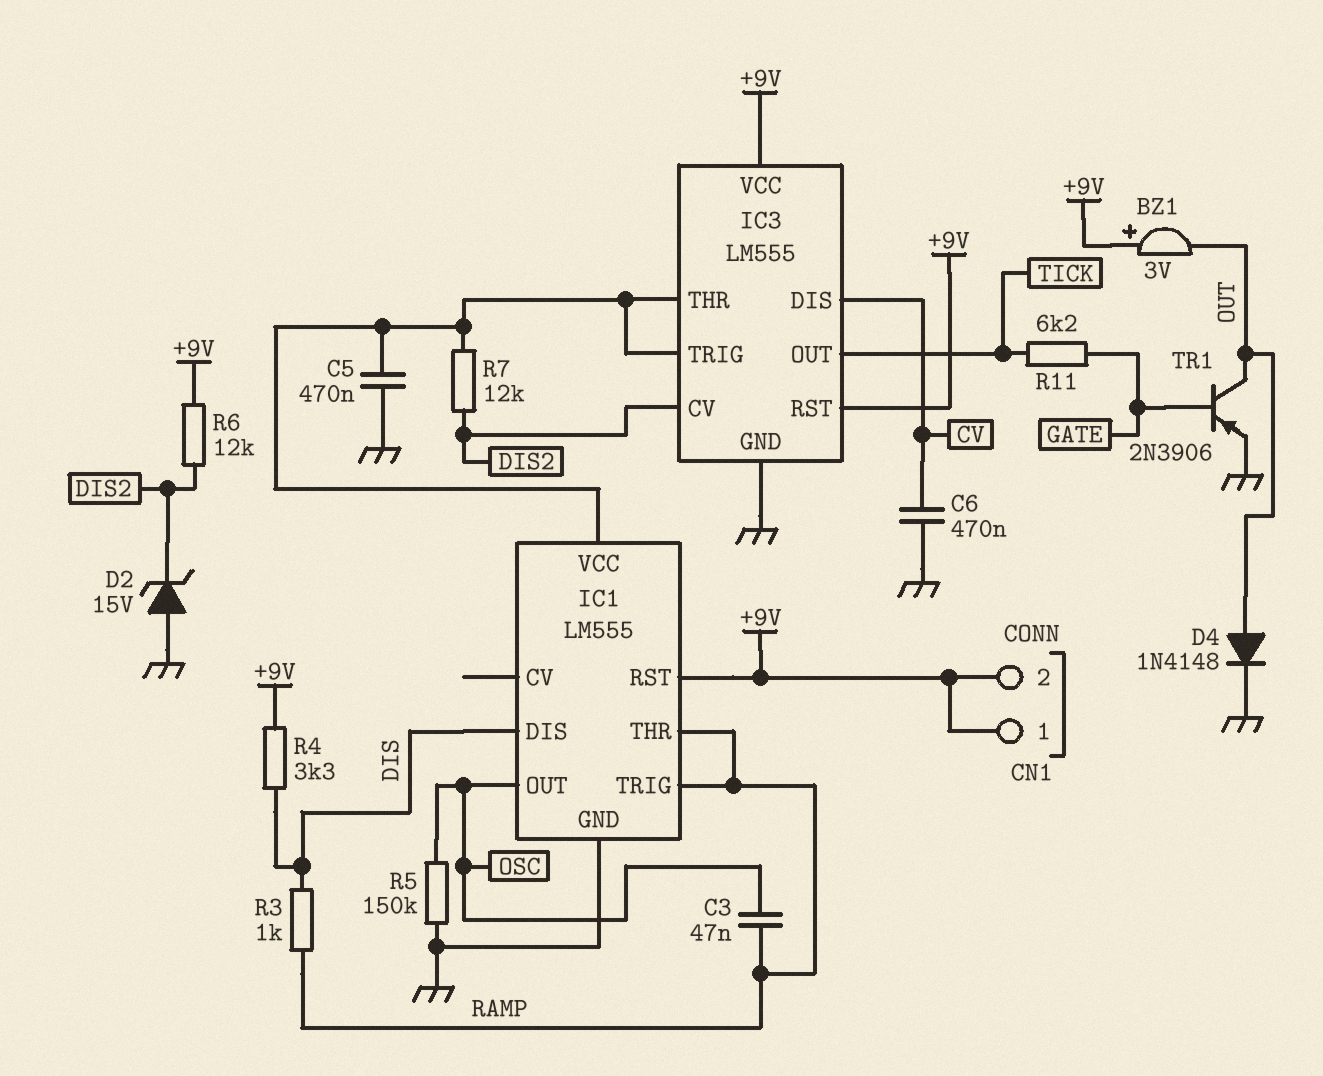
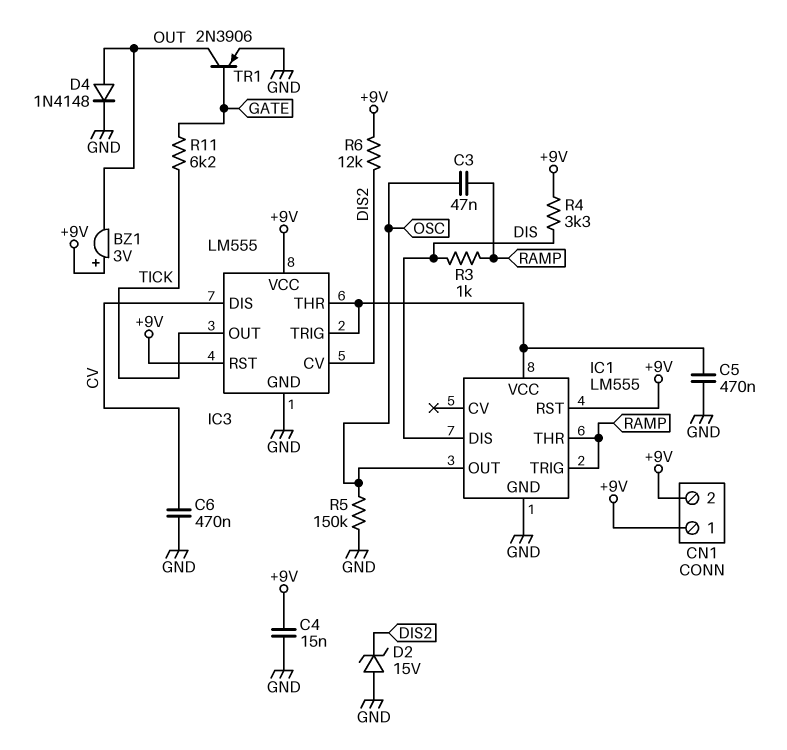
C4: none -> 15nF (+9V, GND)
R7: 12k (DIS2, IC1/VCC) -> none

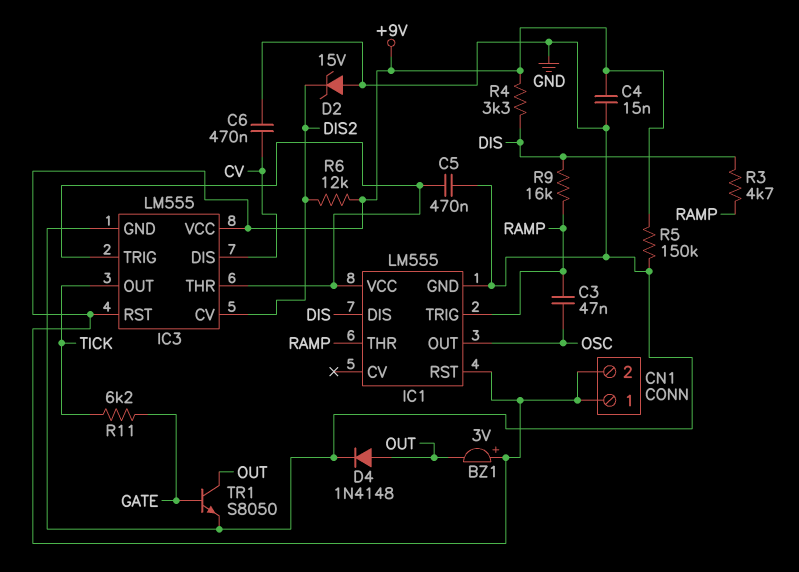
R3: 1k (DIS, RAMP) -> 4.7k (DIS, RAMP)
R5: 150k (GND, OSC) -> 150k (+9V, GND)
R9: none -> 16k (DIS, RAMP)
TR1: PNP 2N3906 (B GATE, C OUT, E GND) -> NPN S8050 (B GATE, C OUT, E GND)

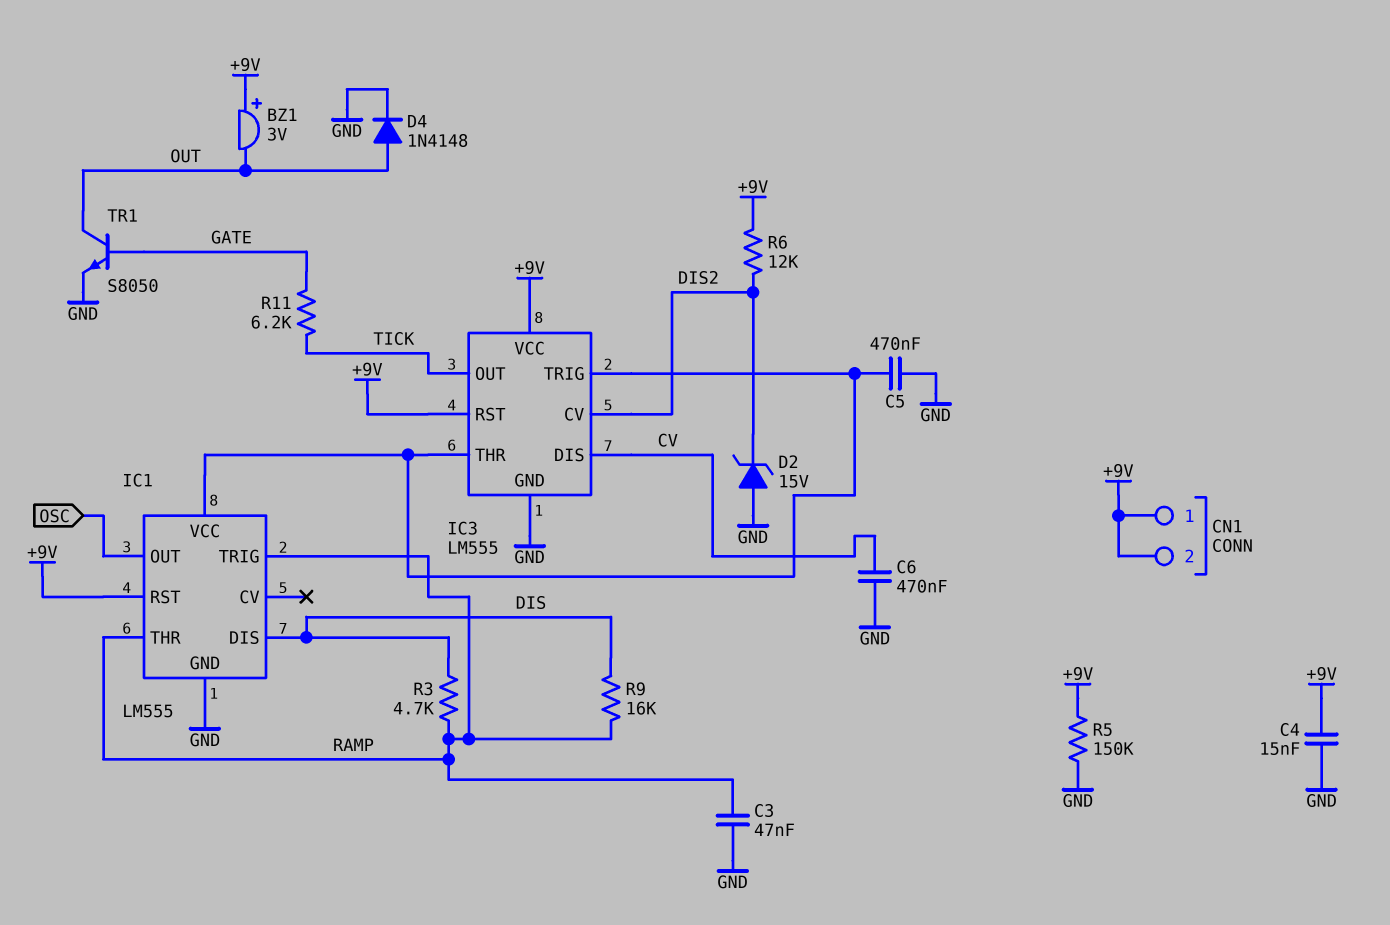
C3: 47nF (OSC, RAMP) -> 47nF (GND, RAMP)
R4: 3.3k (+9V, DIS) -> none

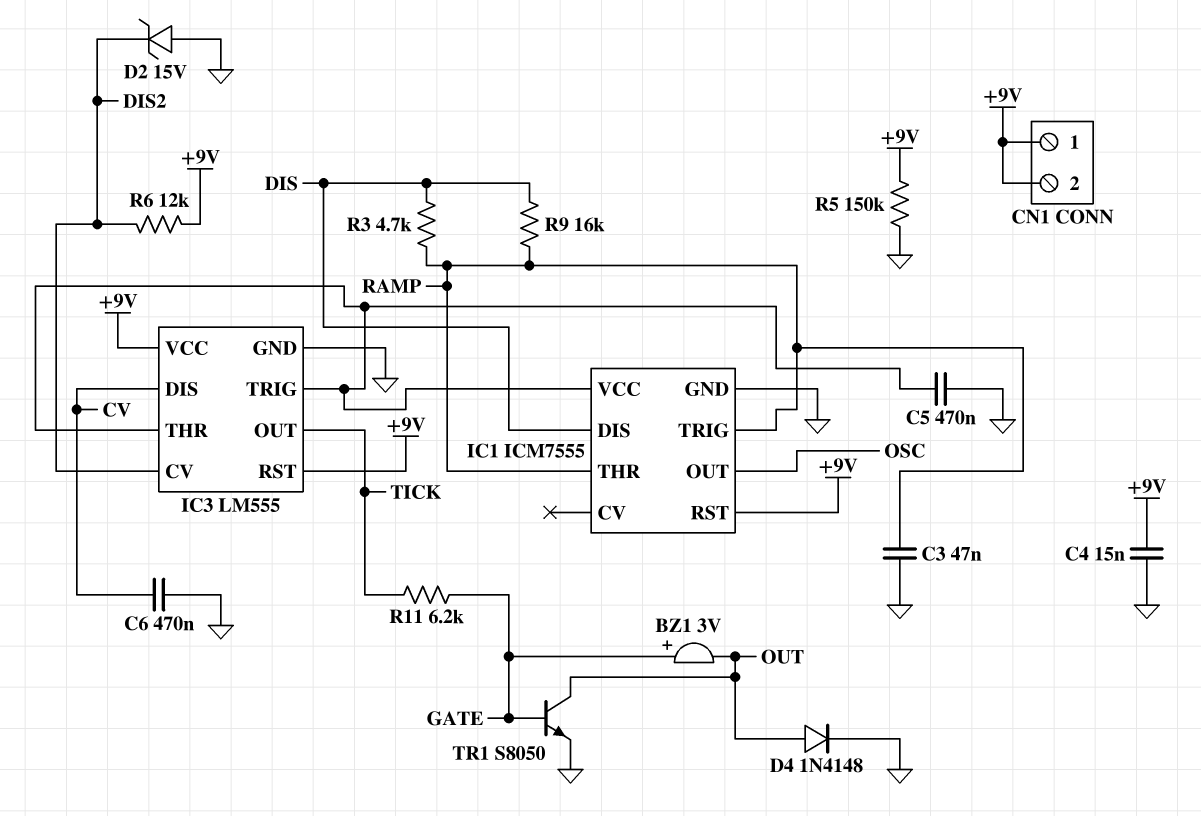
BZ1: buzzer 3V (plus +9V, minus OUT) -> buzzer 3V (plus GATE, minus OUT)
IC1: LM555 -> ICM7555

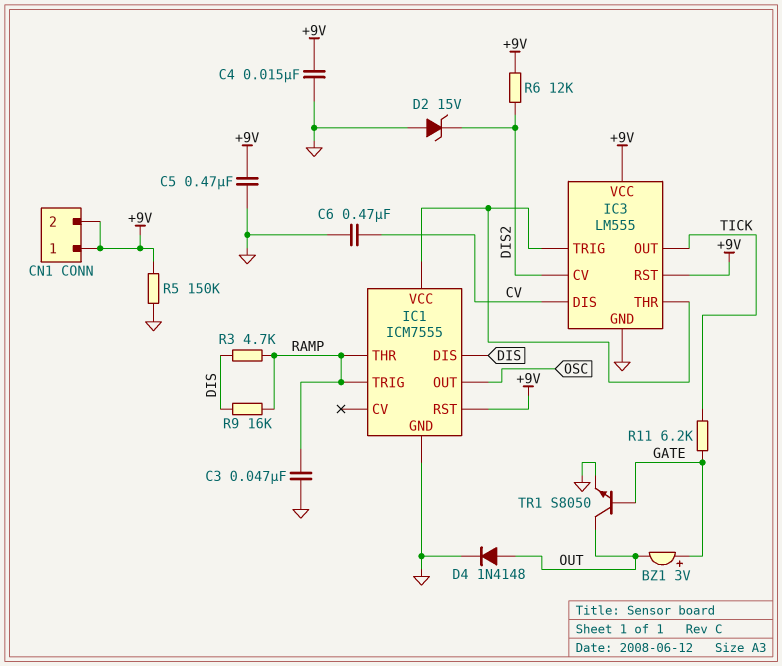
C5: 470nF (GND, IC1/VCC) -> 470nF (+9V, GND)

